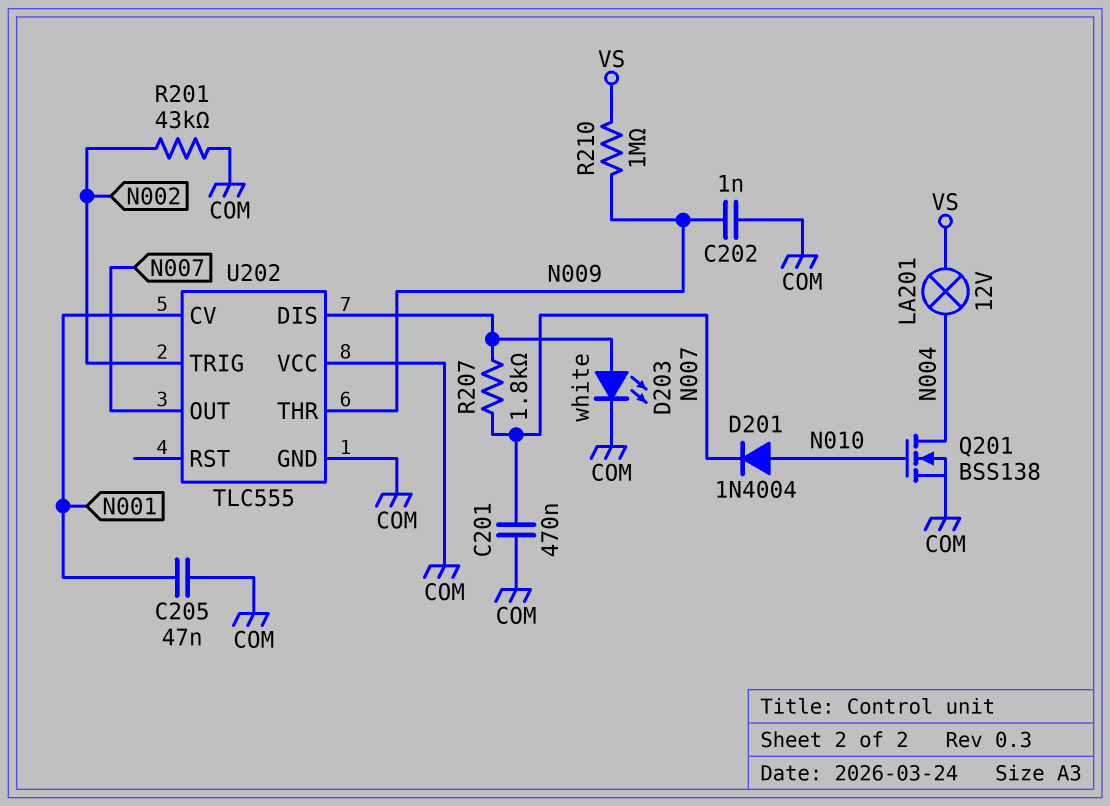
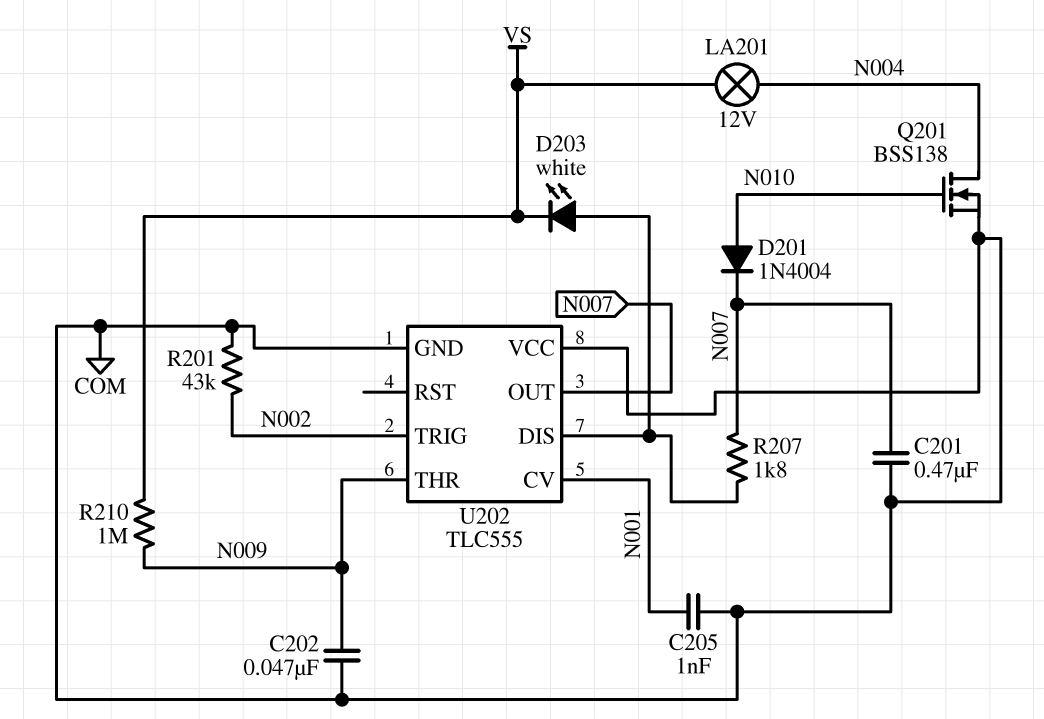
C202: 1nF (COM, N009) -> 47nF (COM, N009)
C205: 47nF (COM, N001) -> 1nF (COM, N001)
D203: LED white (A U202/DIS, K COM) -> LED white (A U202/DIS, K VS)

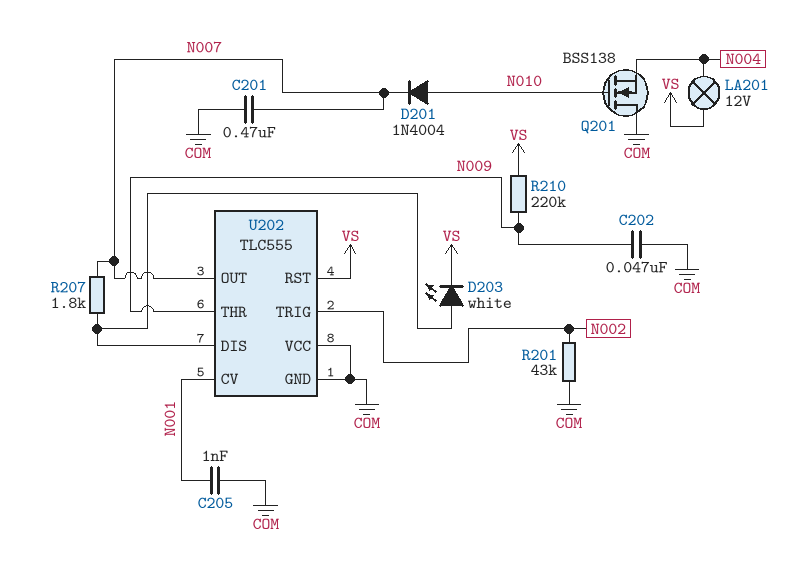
Q201: NMOS BSS138 (G N010, D N004, S COM) -> NMOS BSS138 (G N010, D COM, S N004)
R210: 1M (N009, VS) -> 220k (N009, VS)
U202 pin RST: none -> VS

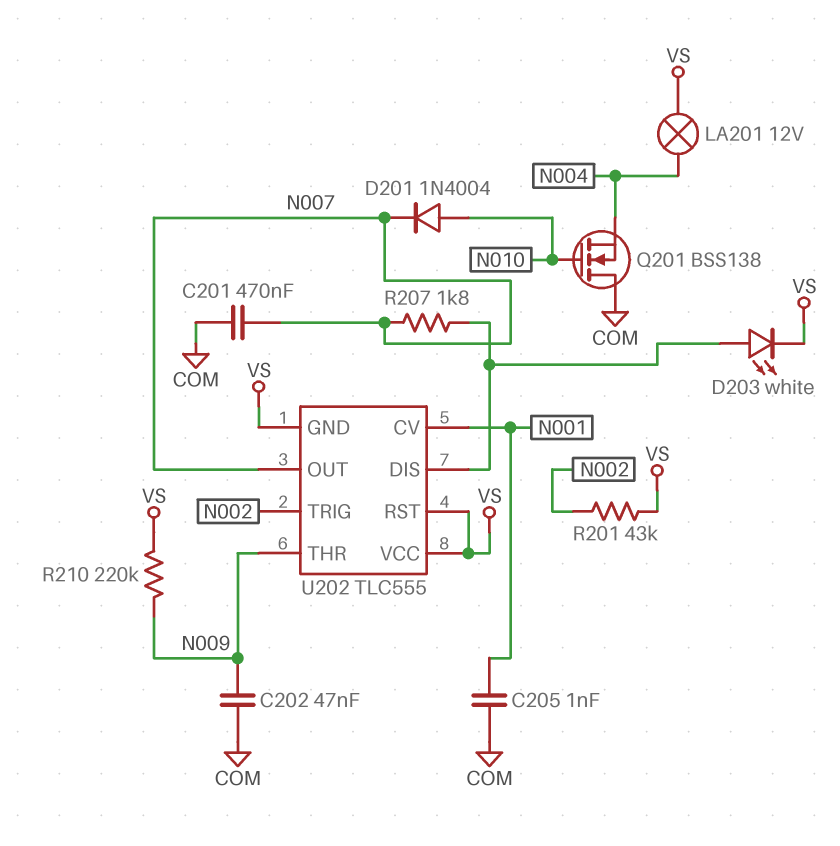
R201: 43k (COM, N002) -> 43k (N002, VS)
U202 pin GND: COM -> VS
U202 pin VCC: COM -> VS

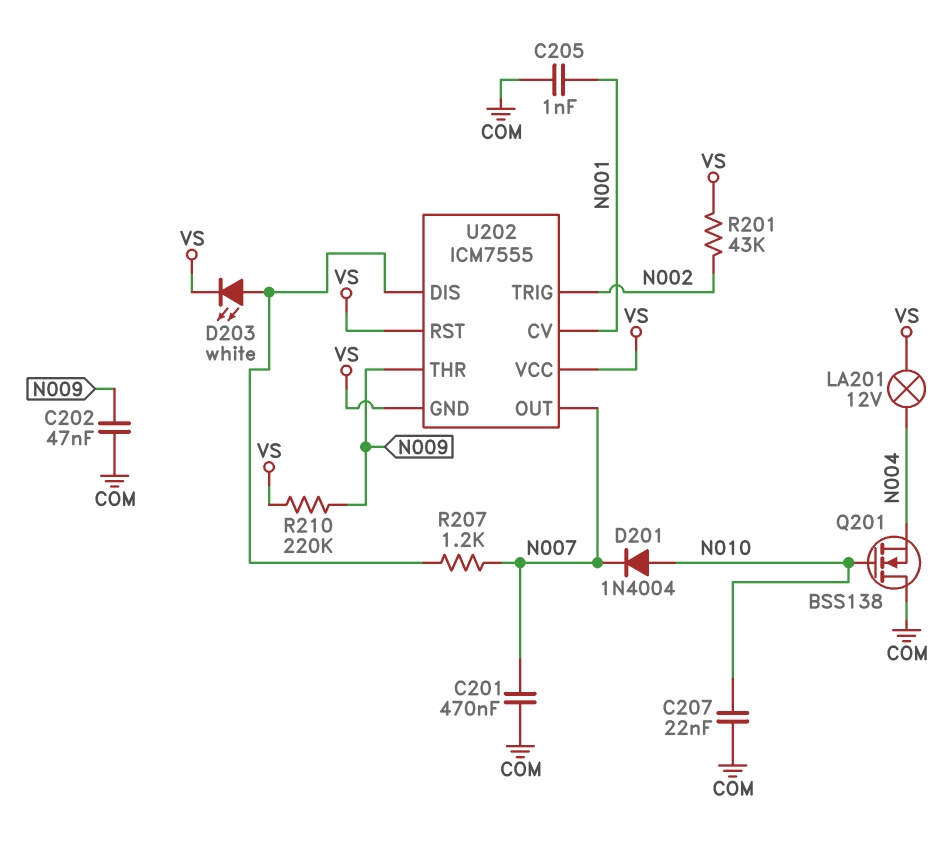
C207: none -> 22nF (COM, N010)
R207: 1.8k (N007, U202/DIS) -> 1.2k (N007, U202/DIS)
U202: TLC555 -> ICM7555

